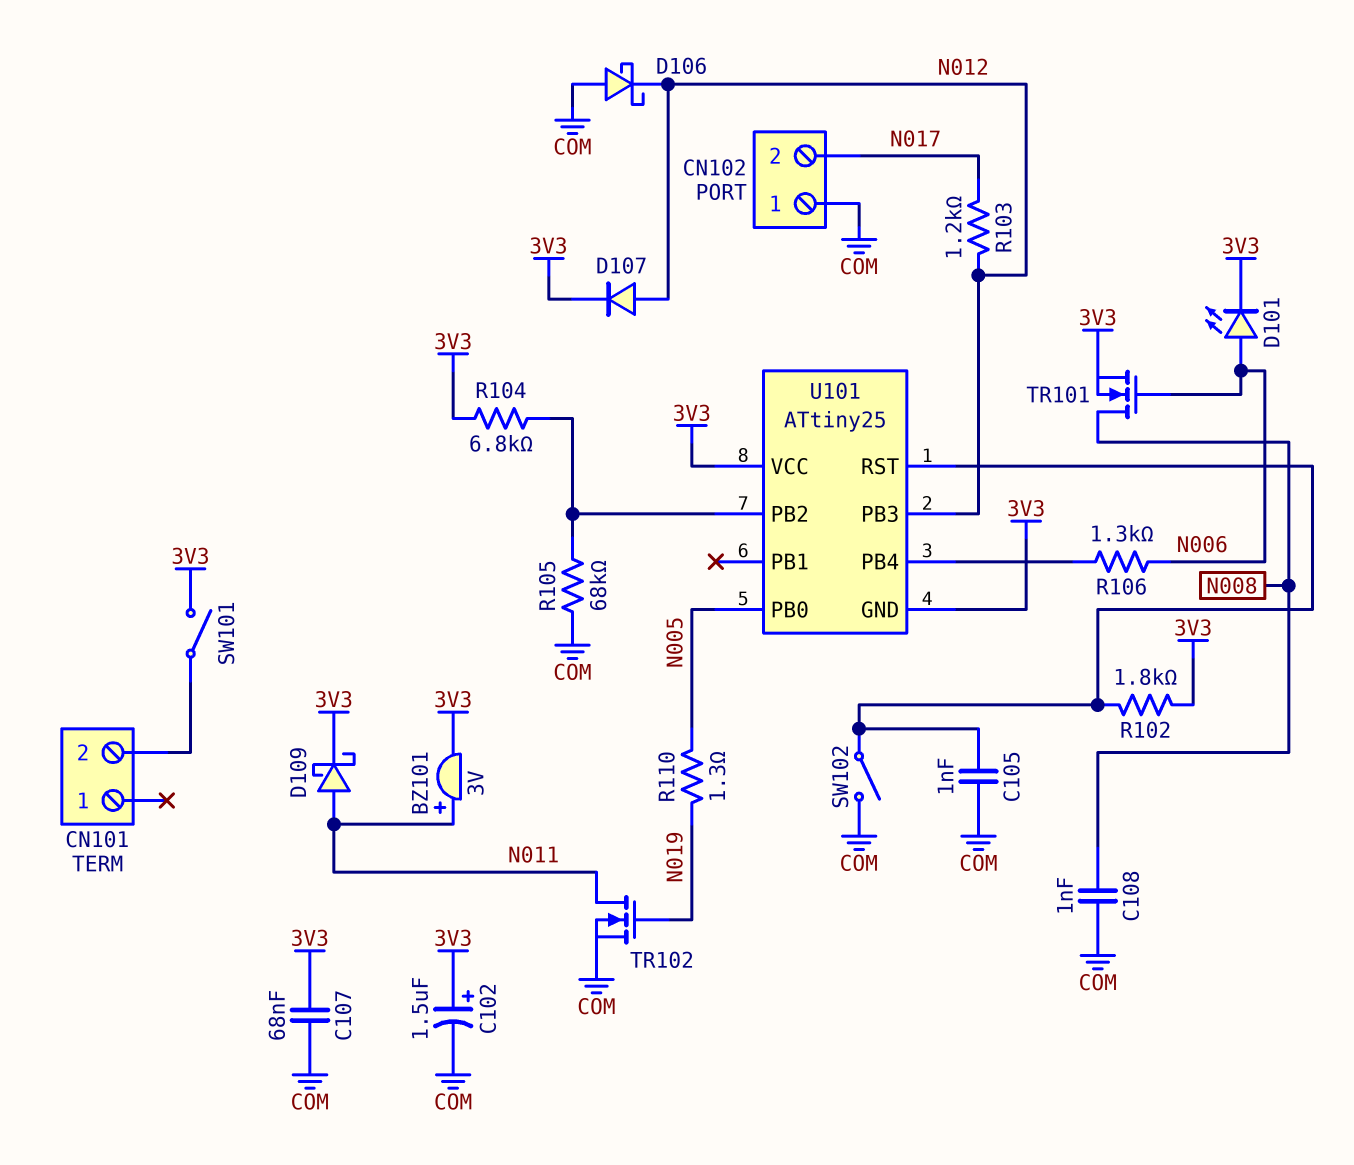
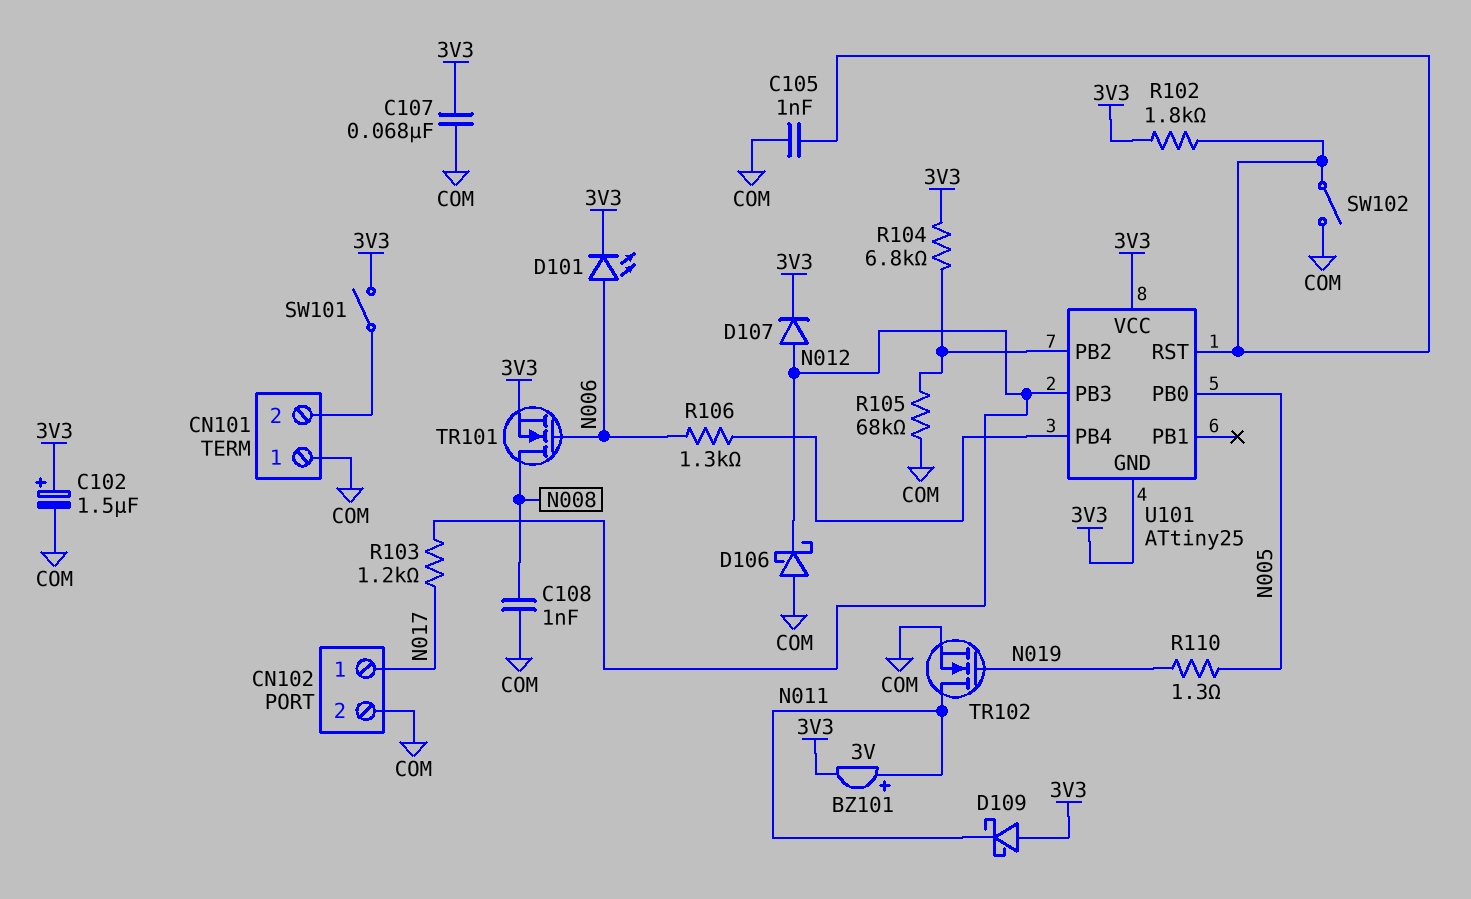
CN101 pin 1: none -> COM
CN102 pin 1: COM -> N017
CN102 pin 2: N017 -> COM
D109: schottky (A N011, K 3V3) -> schottky (A 3V3, K N011)

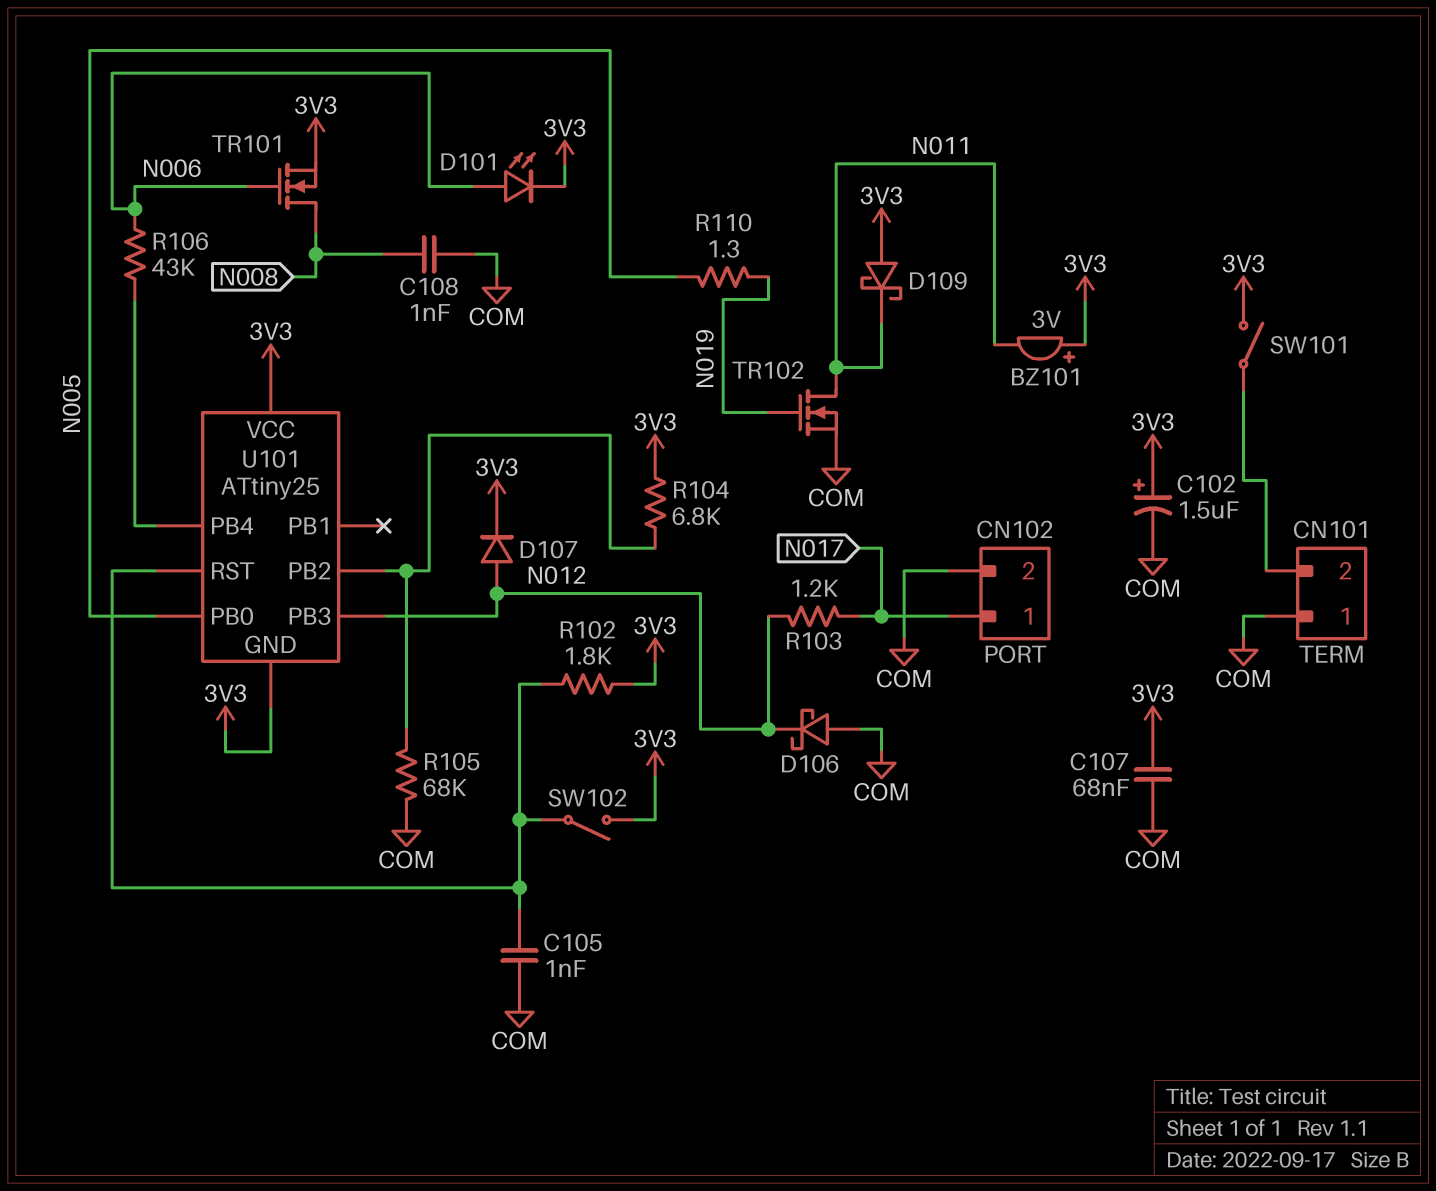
BZ101: buzzer 3V (plus N011, minus 3V3) -> buzzer 3V (plus 3V3, minus N011)
R106: 1.3k (N006, U101/PB4) -> 43k (N006, U101/PB4)
SW102: switch (COM, U101/RST) -> switch (3V3, U101/RST)

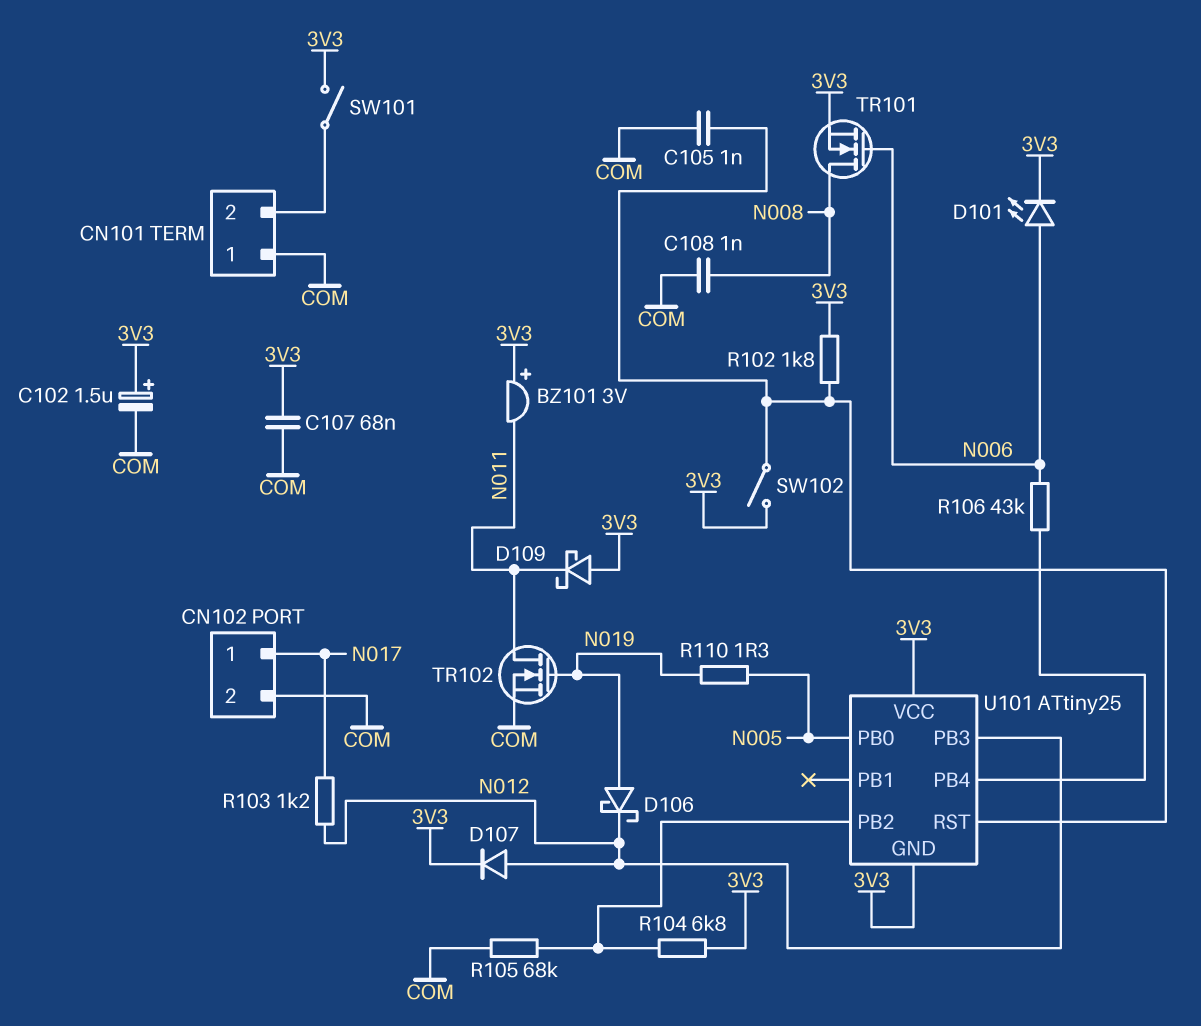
D106: schottky (A COM, K N012) -> schottky (A N019, K N012)

